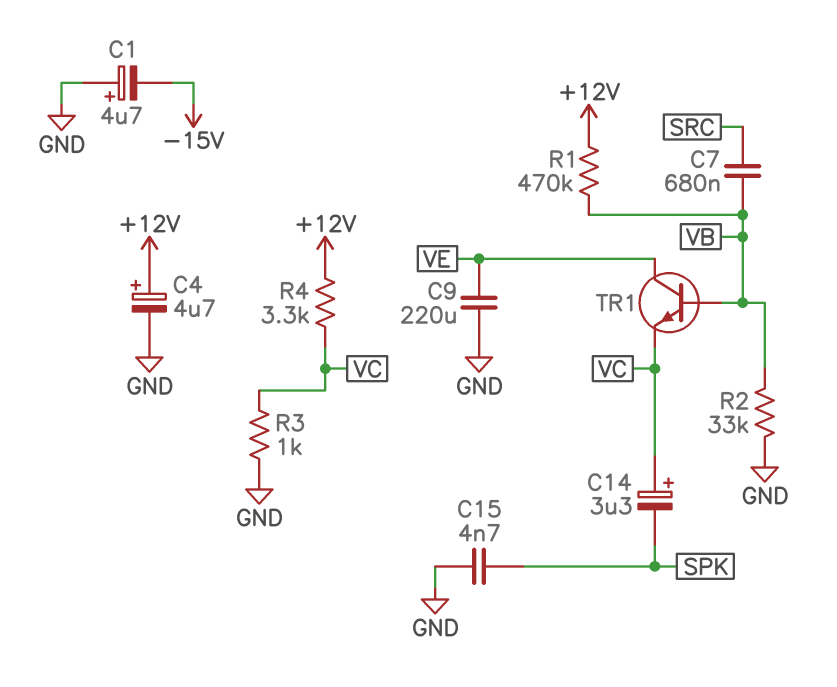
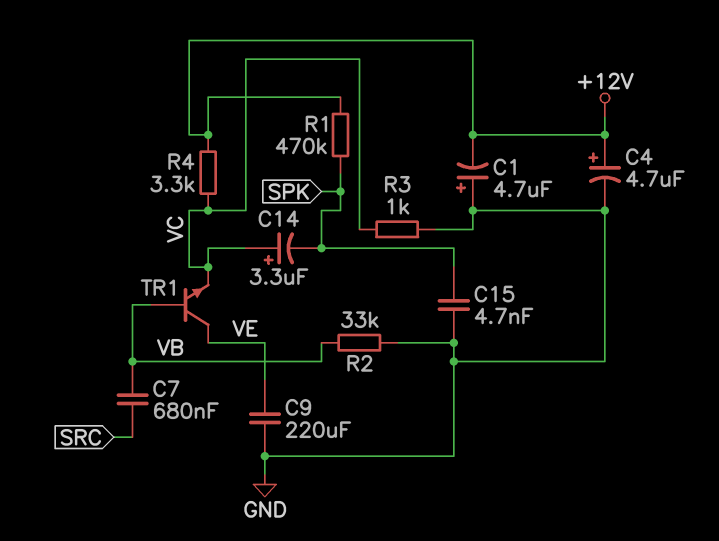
C1: 4.7uF (plus GND, minus -15V) -> 4.7uF (plus GND, minus +12V)
R1: 470k (+12V, VB) -> 470k (+12V, SPK)

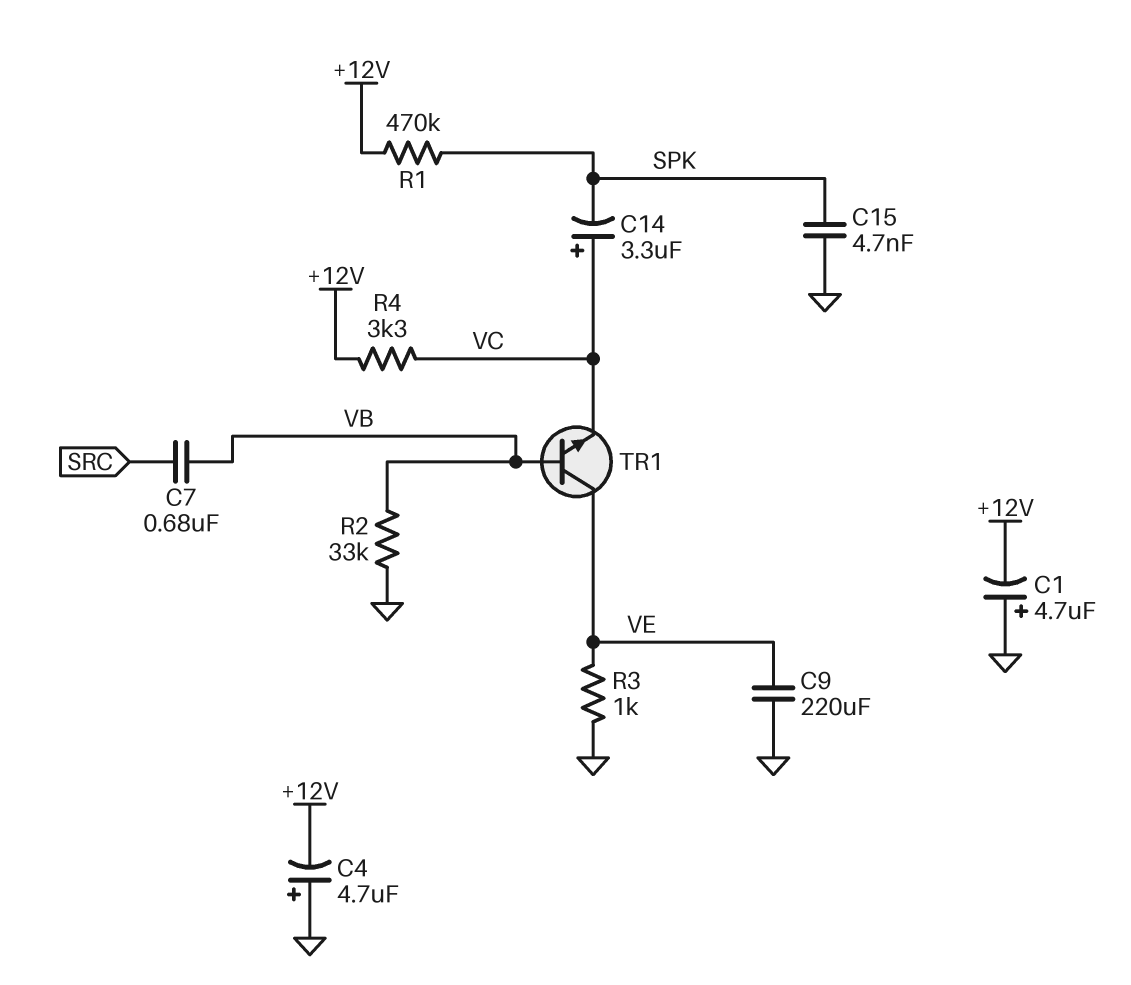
C4: 4.7uF (plus +12V, minus GND) -> 4.7uF (plus GND, minus +12V)
R3: 1k (GND, VC) -> 1k (GND, VE)

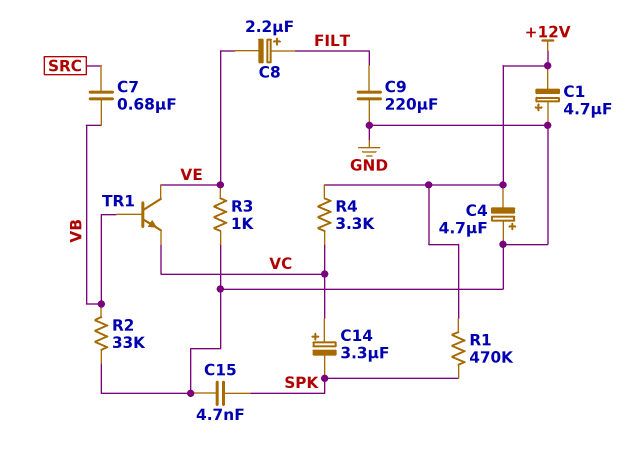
C8: none -> 2.2uF (plus FILT, minus VE)
C9: 220uF (GND, VE) -> 220uF (FILT, GND)

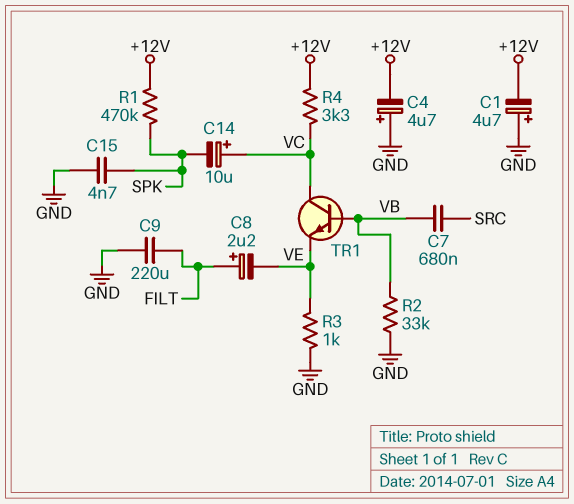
C14: 3.3uF (plus VC, minus SPK) -> 10uF (plus VC, minus SPK)
TR1: NPN (B VB, C VE, E VC) -> NPN (B VB, C VC, E VE)

